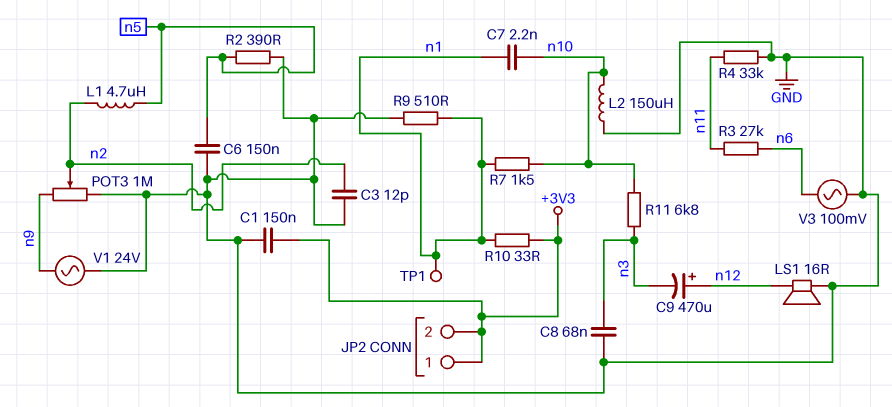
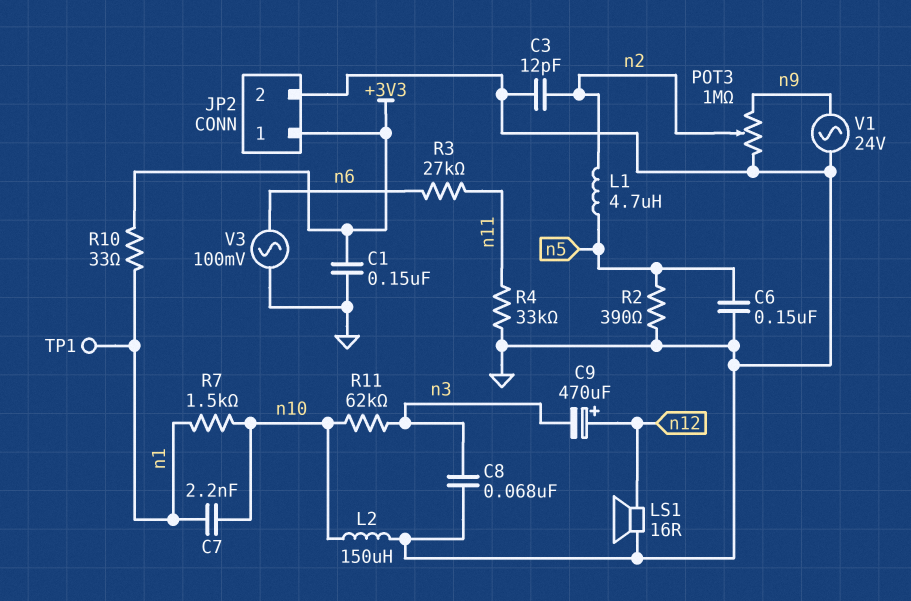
JP2 pin 2: +3V3 -> GND
R9: 510 (GND, n1) -> none
R11: 6.8k (n3, n10) -> 62k (n3, n10)

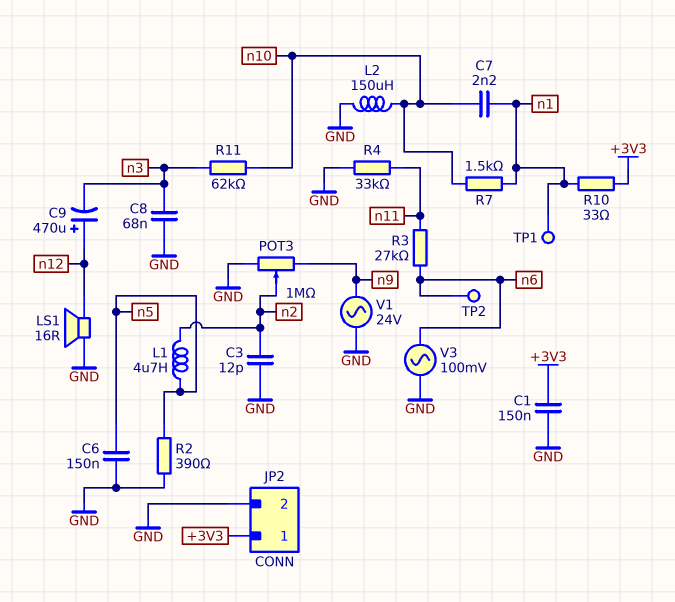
TP2: none -> test point (n6)

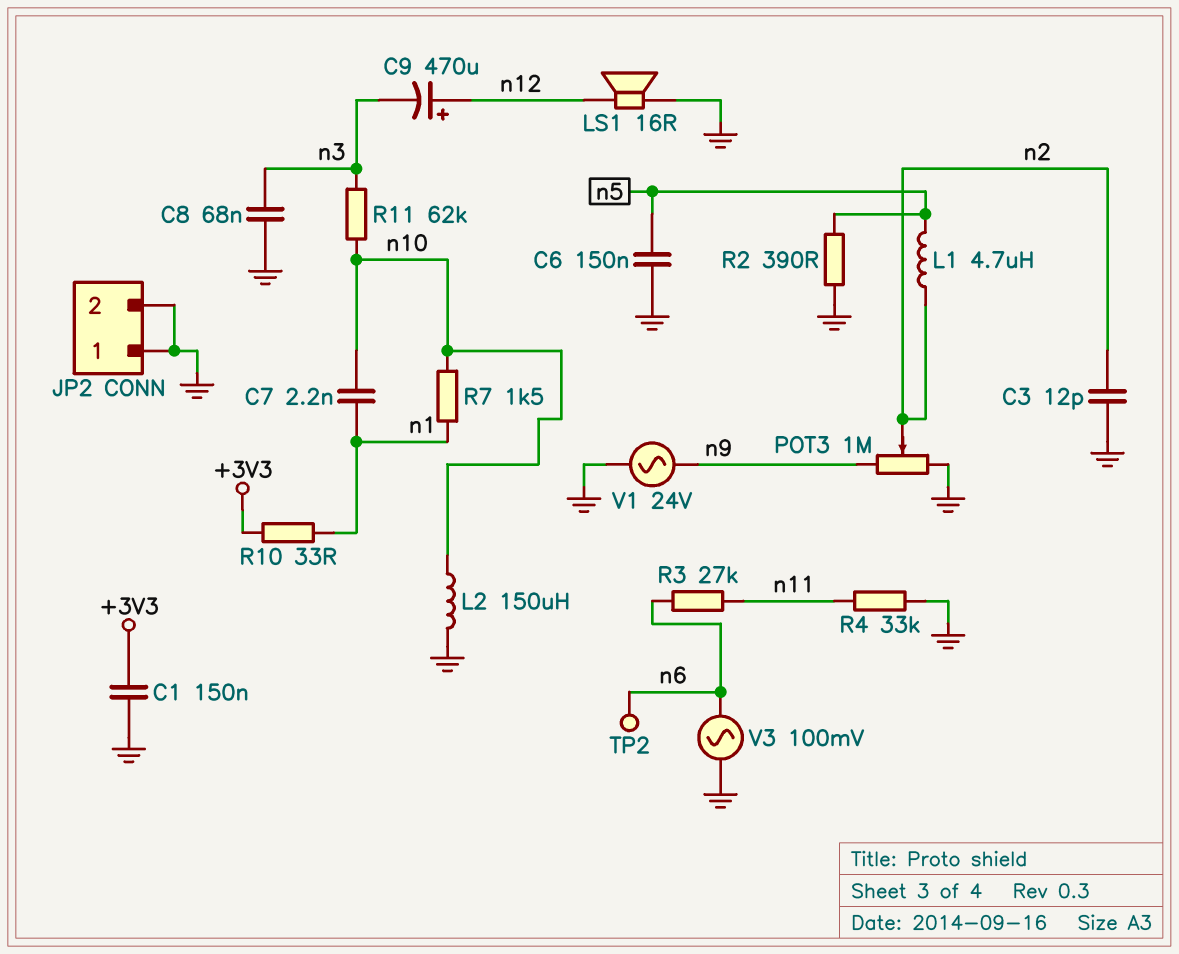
JP2 pin 1: +3V3 -> GND
TP1: test point (n1) -> none

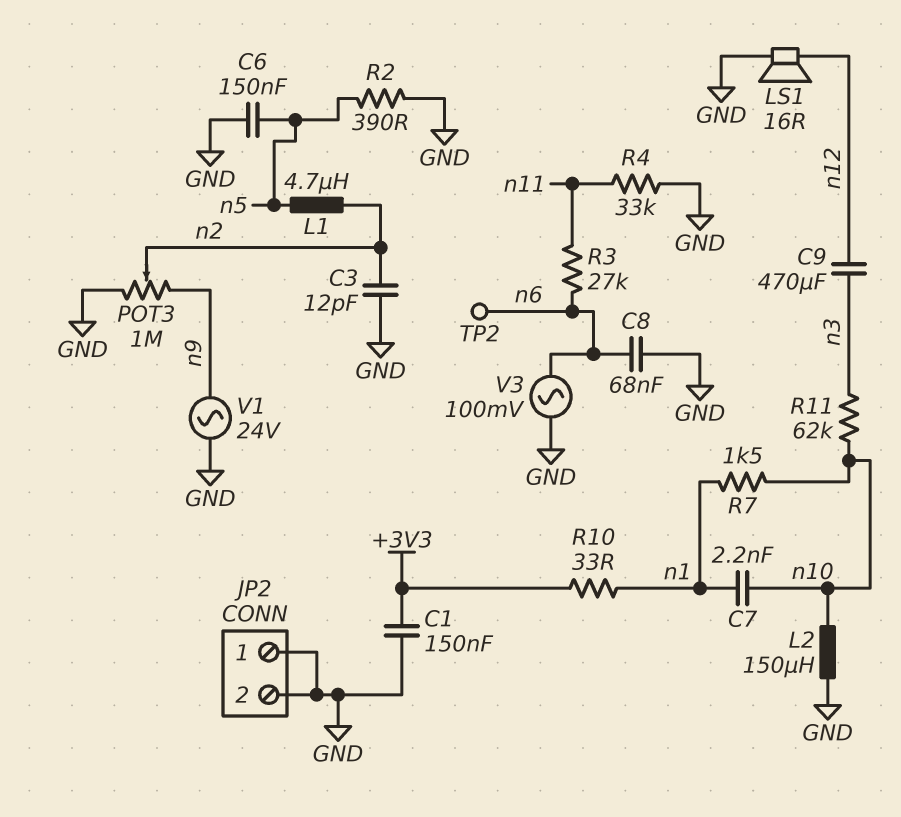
C8: 68nF (GND, n3) -> 68nF (GND, n6)
C9: 470uF (plus n12, minus n3) -> 470uF (n3, n12)

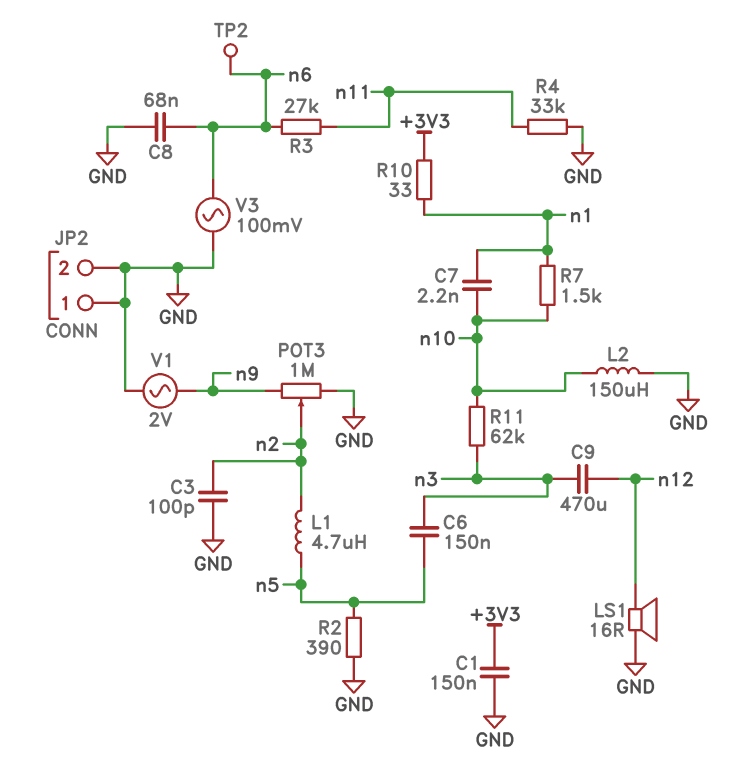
C3: 12pF (GND, n2) -> 100pF (GND, n2)
C6: 150nF (GND, n5) -> 150nF (n3, n5)
V1: AC 24V (GND, n9) -> AC 2V (GND, n9)

